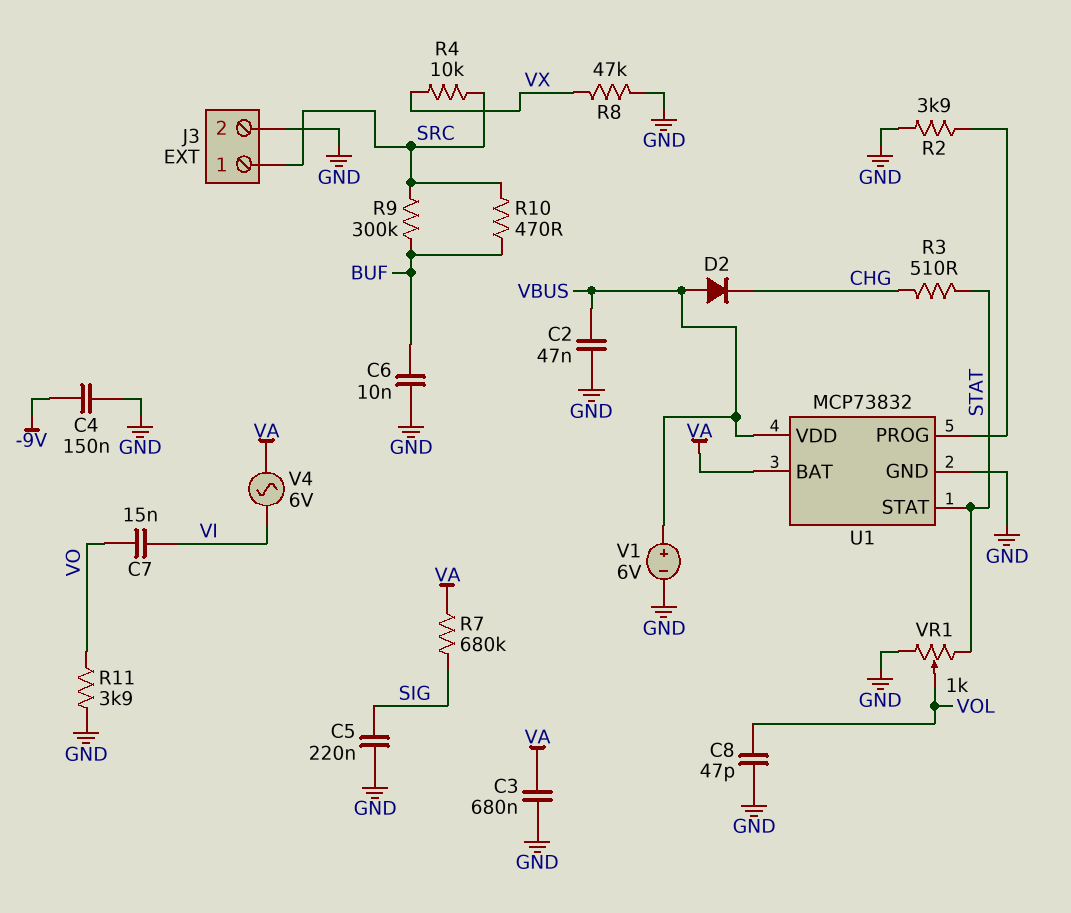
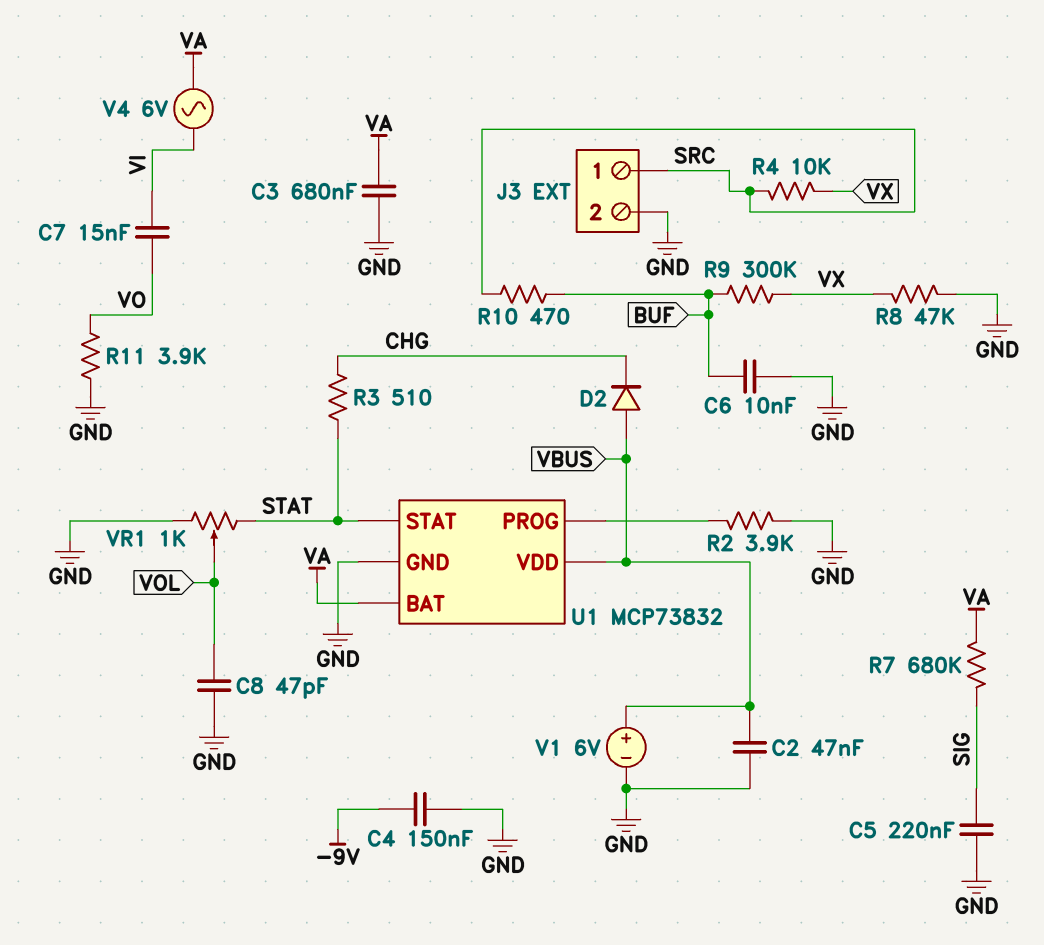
R9: 300k (BUF, SRC) -> 300k (BUF, VX)

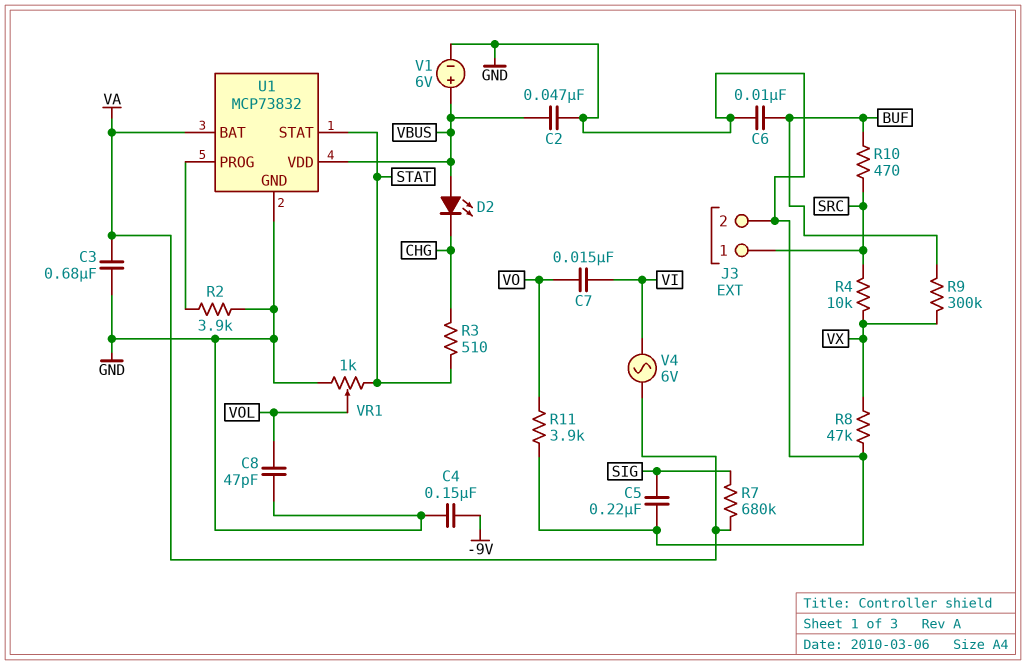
D2: diode (A VBUS, K CHG) -> LED (A VBUS, K CHG)

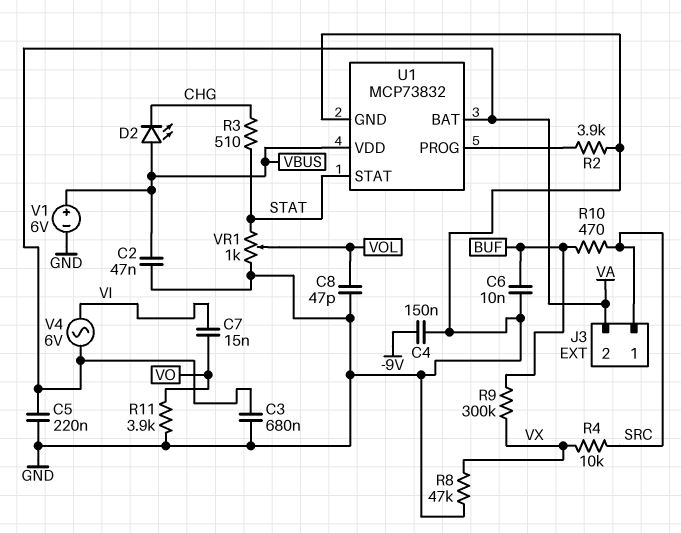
C5: 220nF (GND, SIG) -> 220nF (GND, VA)
J3 pin 2: GND -> VA
R7: 680k (SIG, VA) -> none

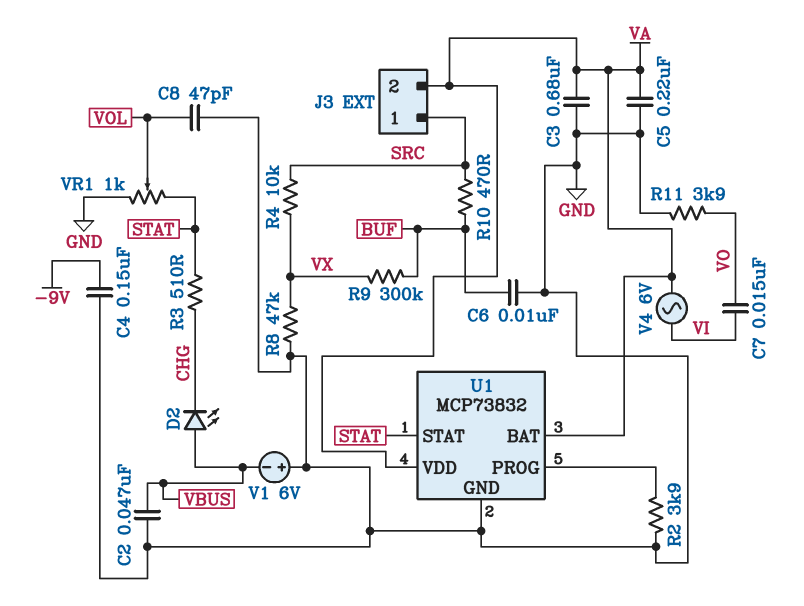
U1 pin VDD: VBUS -> VA
V1: 6V (plus VBUS, minus GND) -> 6V (plus GND, minus VBUS)

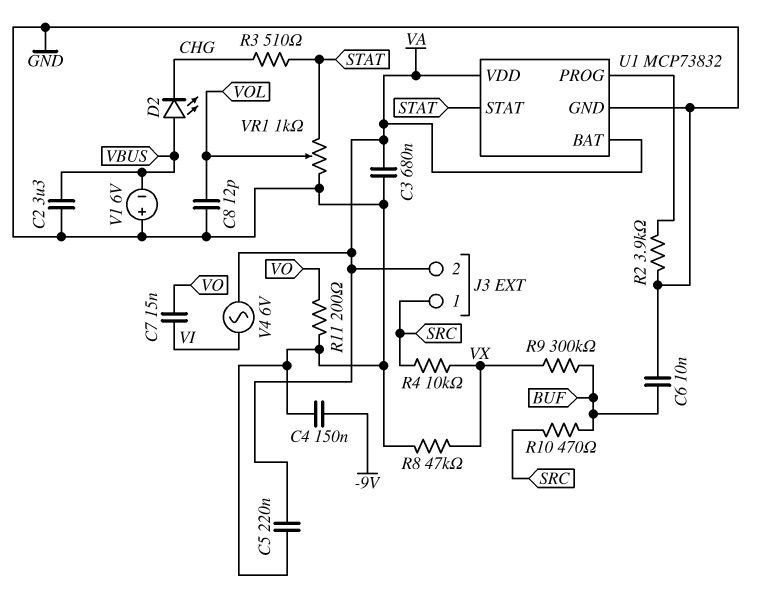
C2: 47nF (GND, VBUS) -> 3.3uF (GND, VBUS)
C8: 47pF (GND, VOL) -> 12pF (GND, VOL)
R11: 3.9k (GND, VO) -> 200 (GND, VO)

